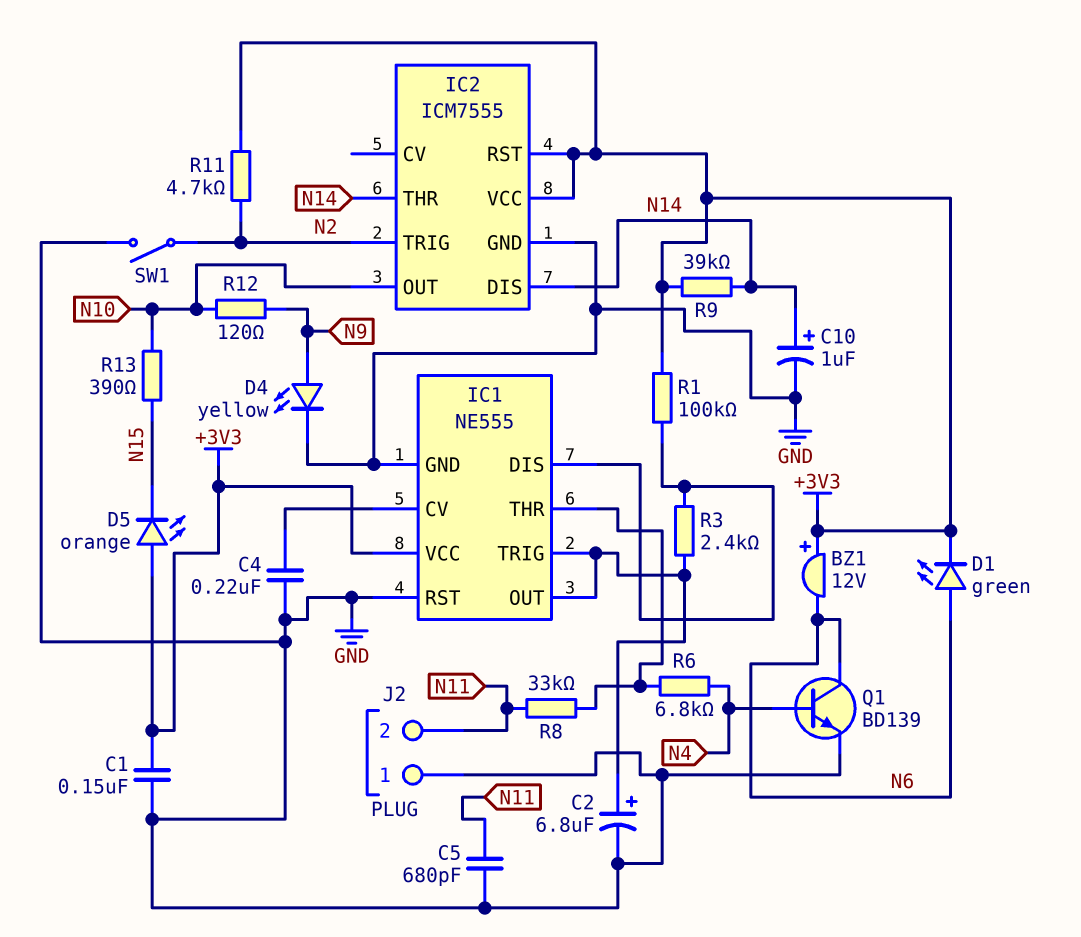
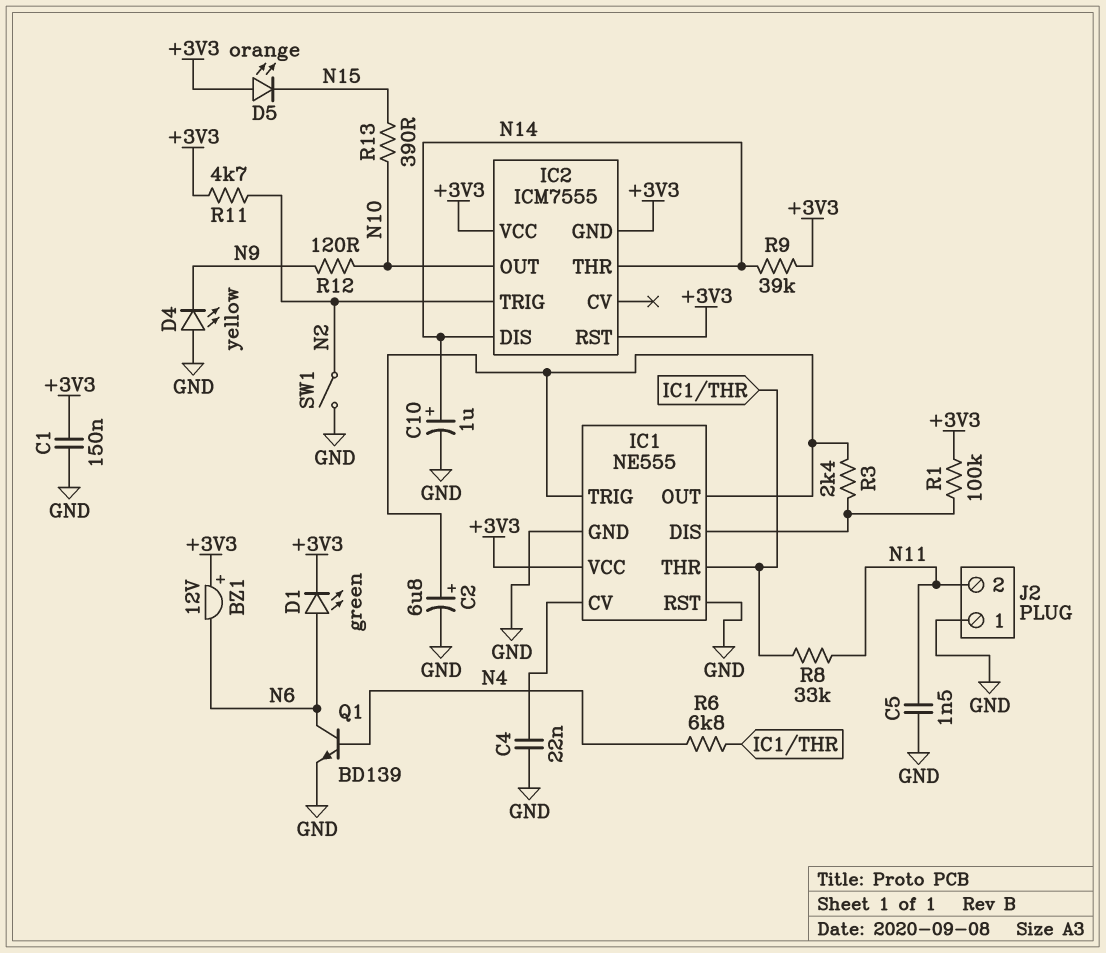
C4: 220nF (GND, IC1/CV) -> 22nF (GND, IC1/CV)
C5: 680pF (GND, N11) -> 1.5nF (GND, N11)
D4: LED yellow (A N9, K GND) -> LED yellow (A GND, K N9)
IC2 pin GND: GND -> +3V3

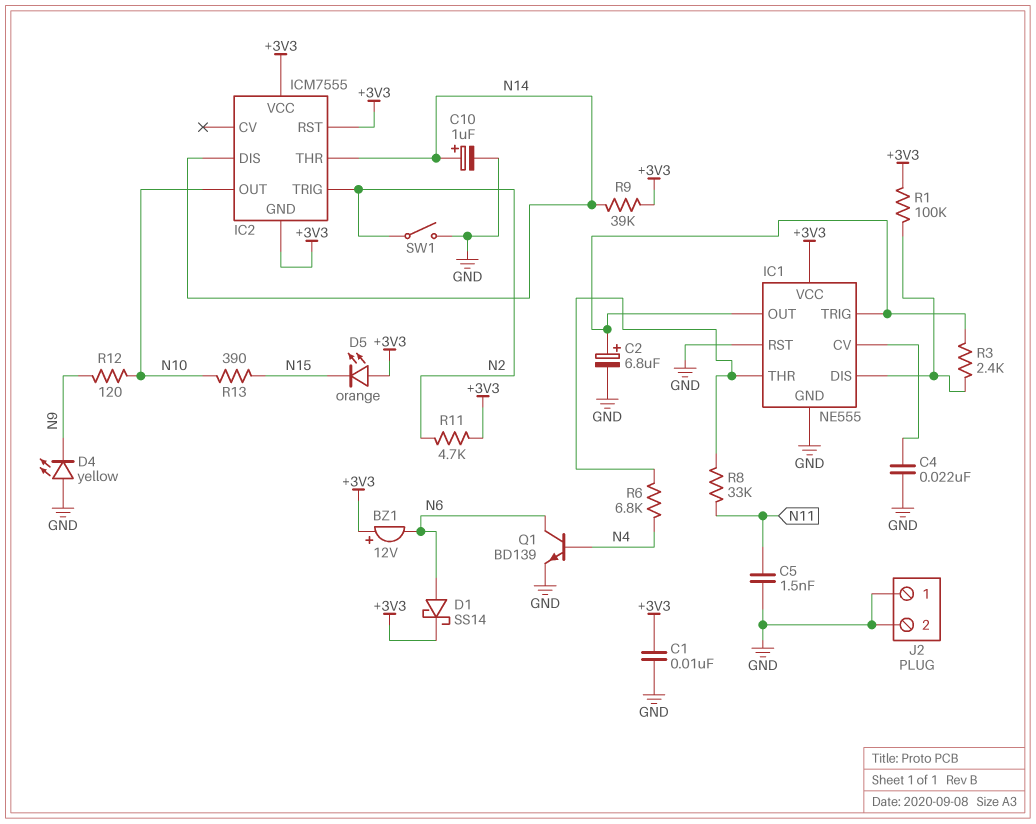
C1: 150nF (+3V3, GND) -> 10nF (+3V3, GND)
D1: LED green (A N6, K +3V3) -> schottky SS14 (A N6, K +3V3)
J2 pin 2: N11 -> GND

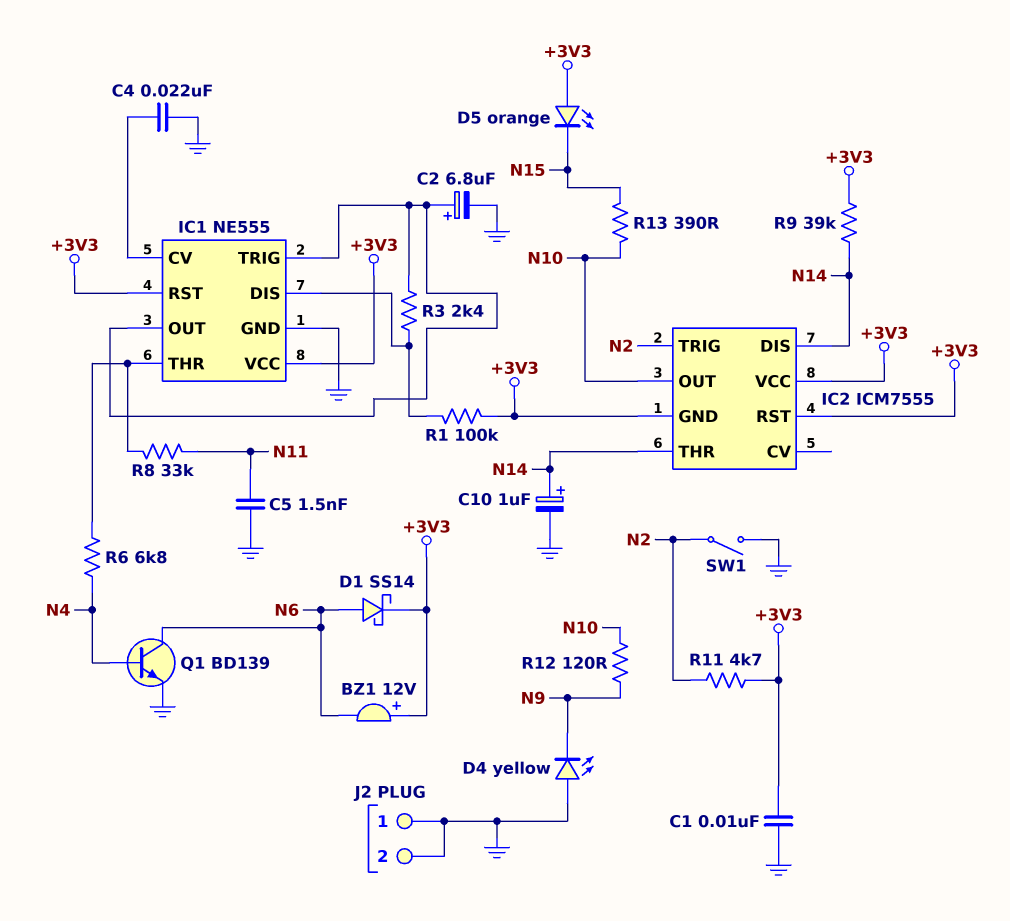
IC1 pin RST: GND -> +3V3

